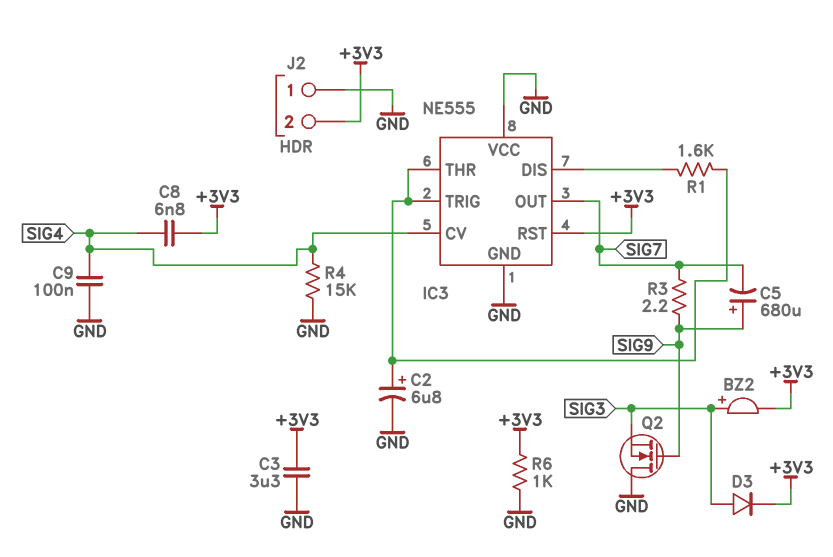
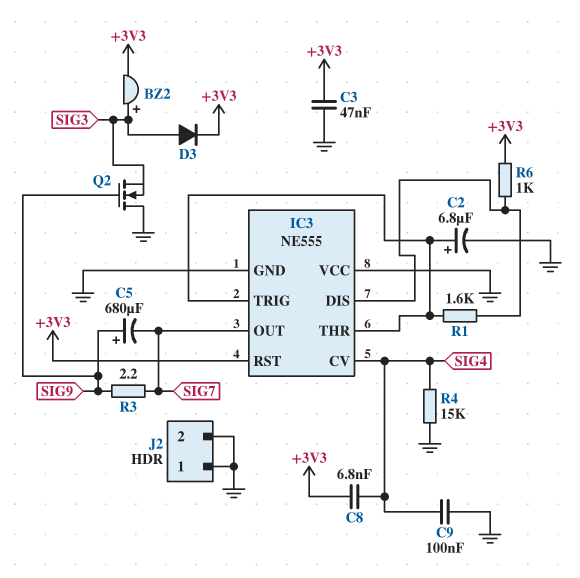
C3: 3.3uF (+3V3, GND) -> 47nF (+3V3, GND)
J2 pin 2: +3V3 -> GND
R6: 1k (+3V3, GND) -> 1k (+3V3, IC3/DIS)

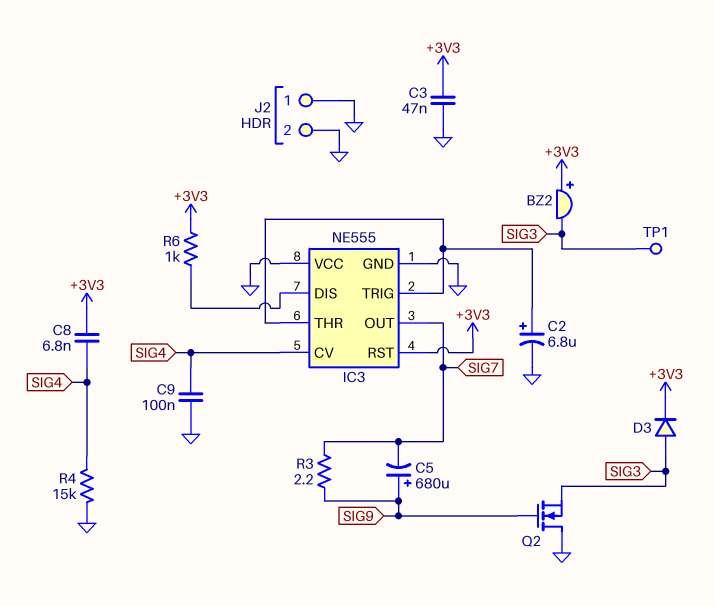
BZ2: buzzer (plus SIG3, minus +3V3) -> buzzer (plus +3V3, minus SIG3)
R1: 1.6k (IC3/DIS, IC3/THR) -> none
TP1: none -> test point (SIG3)

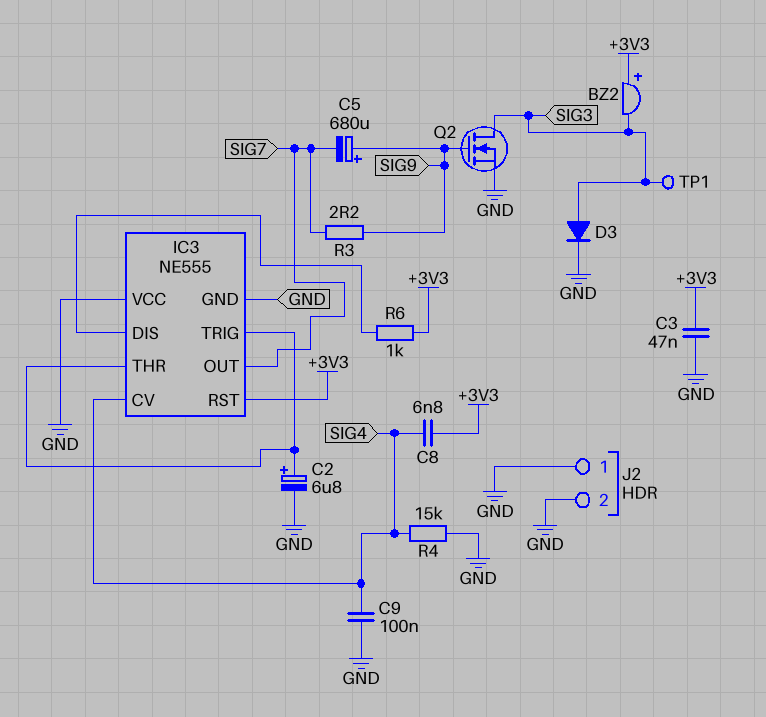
D3: diode (A SIG3, K +3V3) -> diode (A SIG3, K GND)
Q2: NMOS (G SIG9, D GND, S SIG3) -> NMOS (G SIG9, D SIG3, S GND)

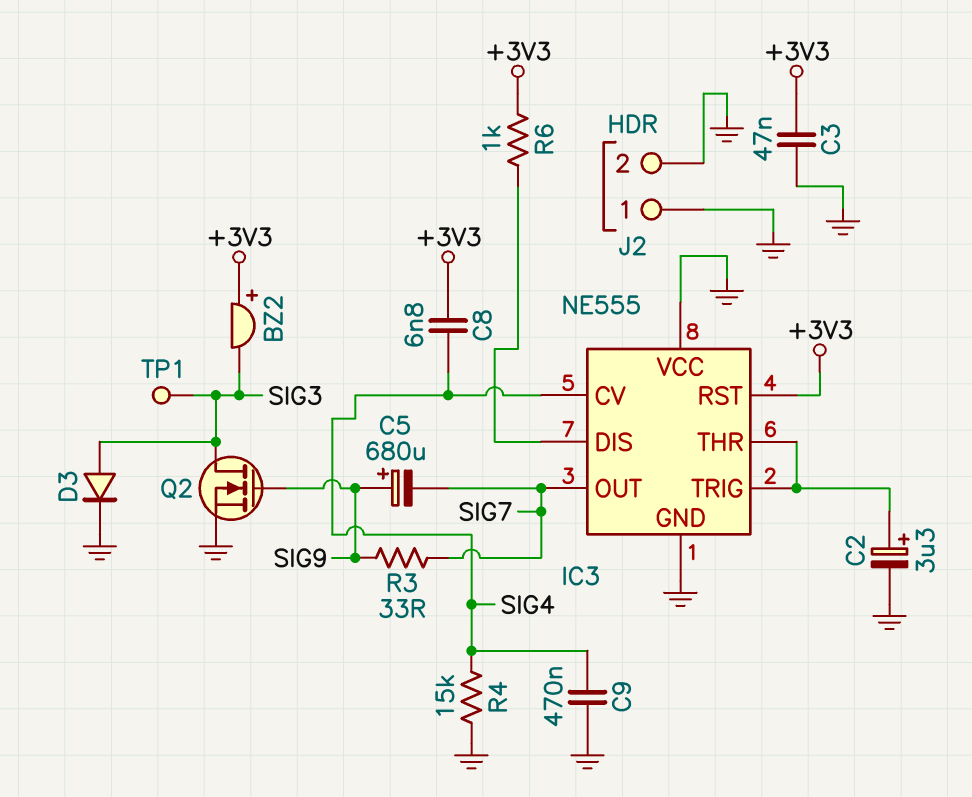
C2: 6.8uF (plus IC3/THR, minus GND) -> 3.3uF (plus IC3/THR, minus GND)
C9: 100nF (GND, SIG4) -> 470nF (GND, SIG4)
R3: 2.2 (SIG7, SIG9) -> 33 (SIG7, SIG9)

